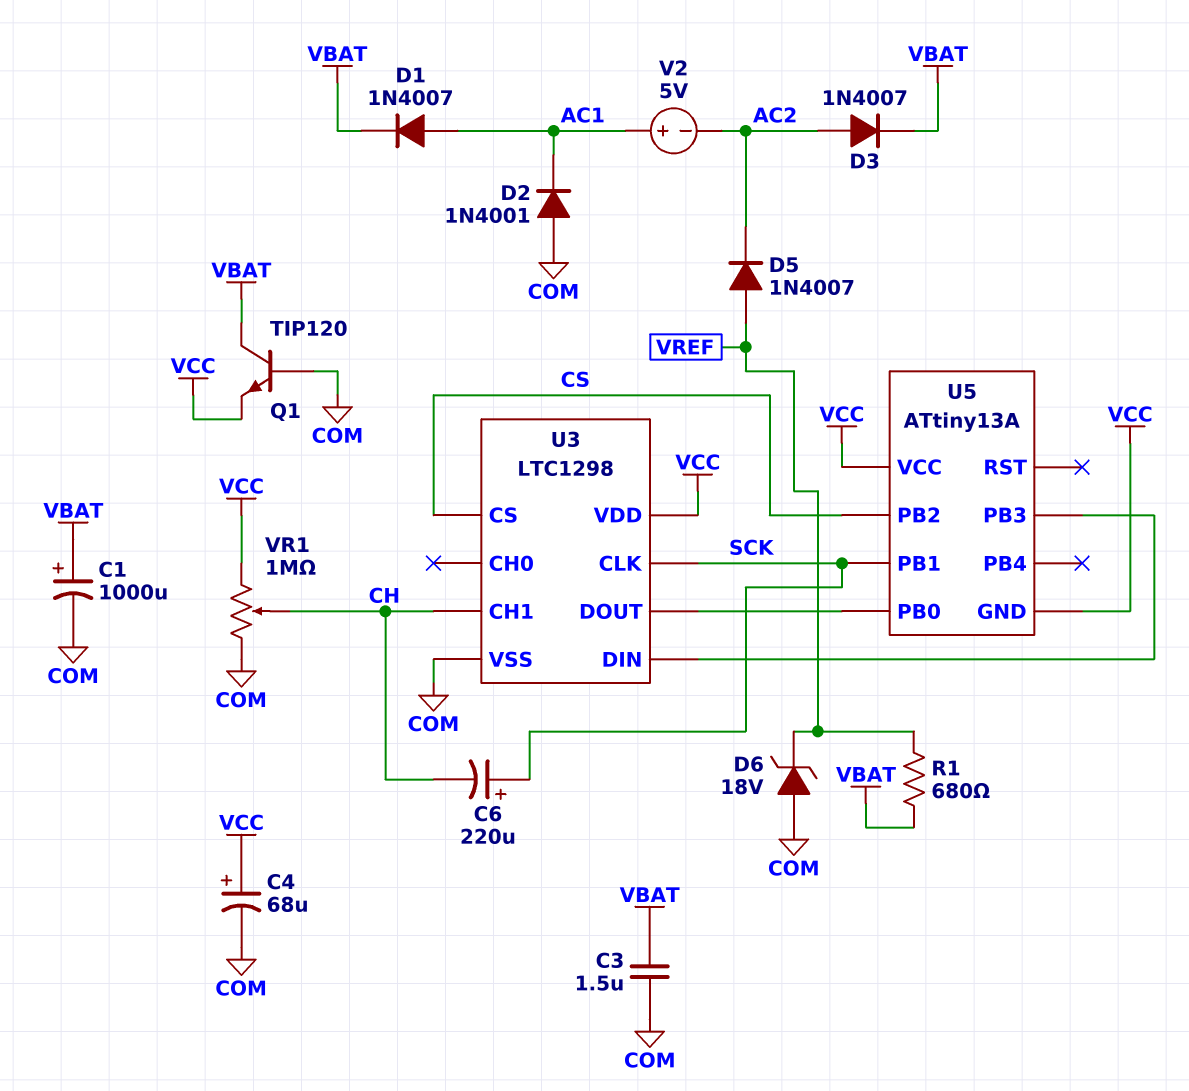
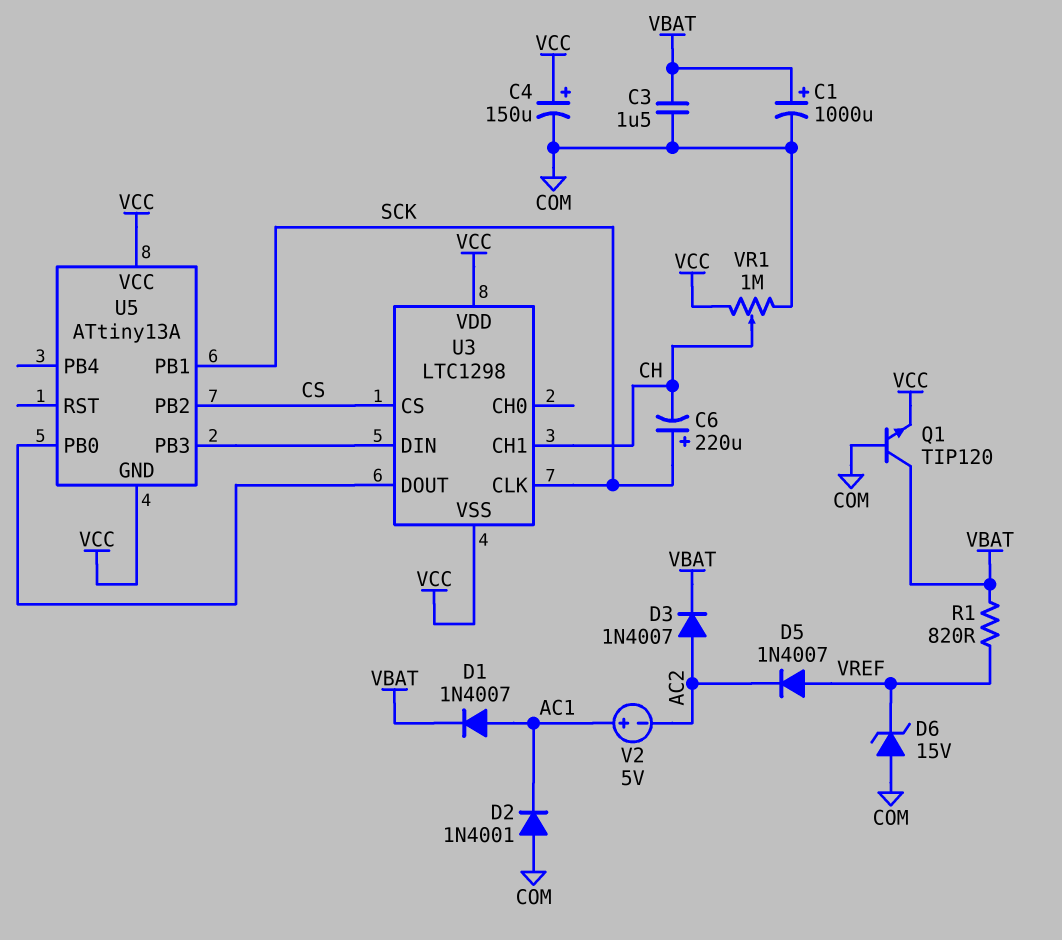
C4: 68uF (plus VCC, minus COM) -> 150uF (plus VCC, minus COM)
D6: zener 18V (A COM, K VREF) -> zener 15V (A COM, K VREF)
R1: 680 (VBAT, VREF) -> 820 (VBAT, VREF)
U3 pin VSS: COM -> VCC

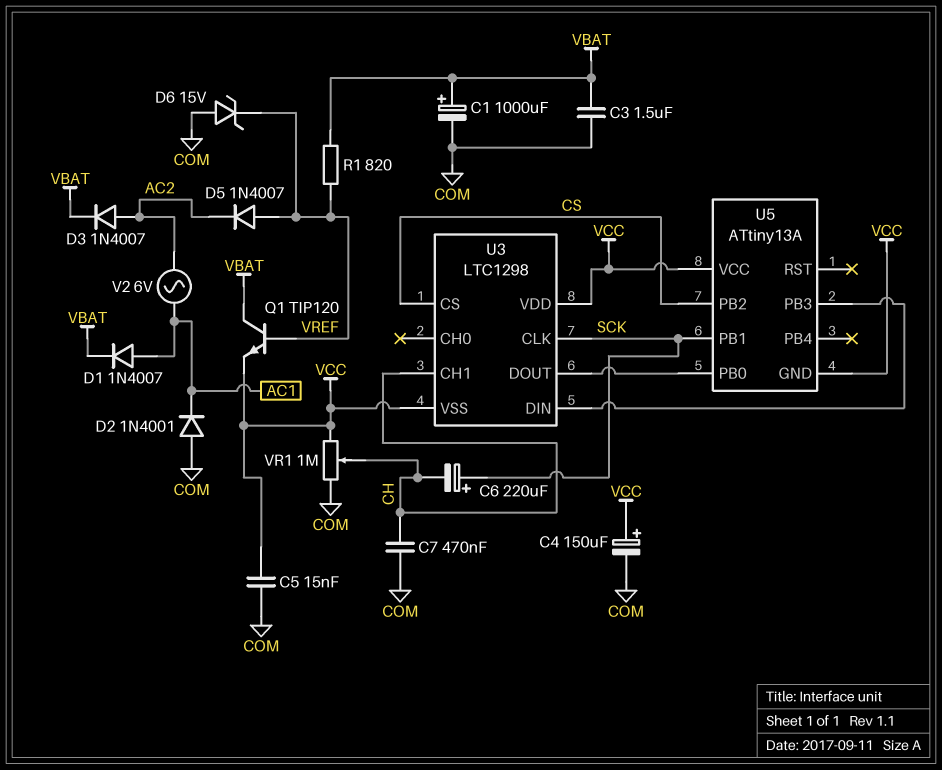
C5: none -> 15nF (COM, VCC)
C7: none -> 470nF (CH, COM)
Q1: NPN TIP120 (B COM, C VBAT, E VCC) -> NPN TIP120 (B VREF, C VBAT, E VCC)
V2: 5V (plus AC1, minus AC2) -> AC 6V (AC1, AC2)

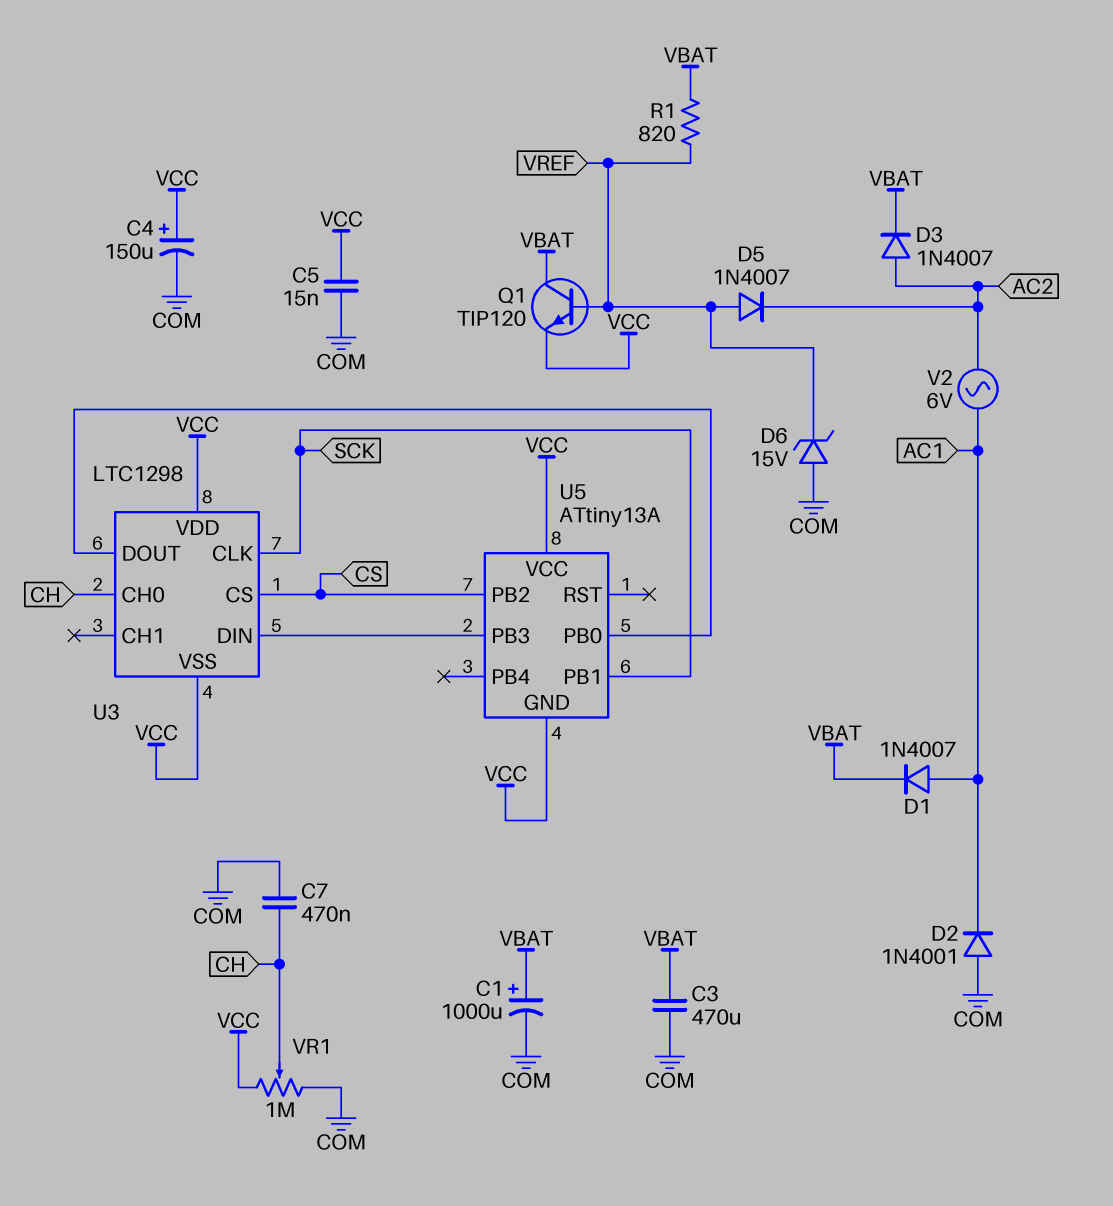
C3: 1.5uF (COM, VBAT) -> 470uF (COM, VBAT)
C6: 220uF (plus SCK, minus CH) -> none
U3 pin CH0: none -> CH
U3 pin CH1: CH -> none

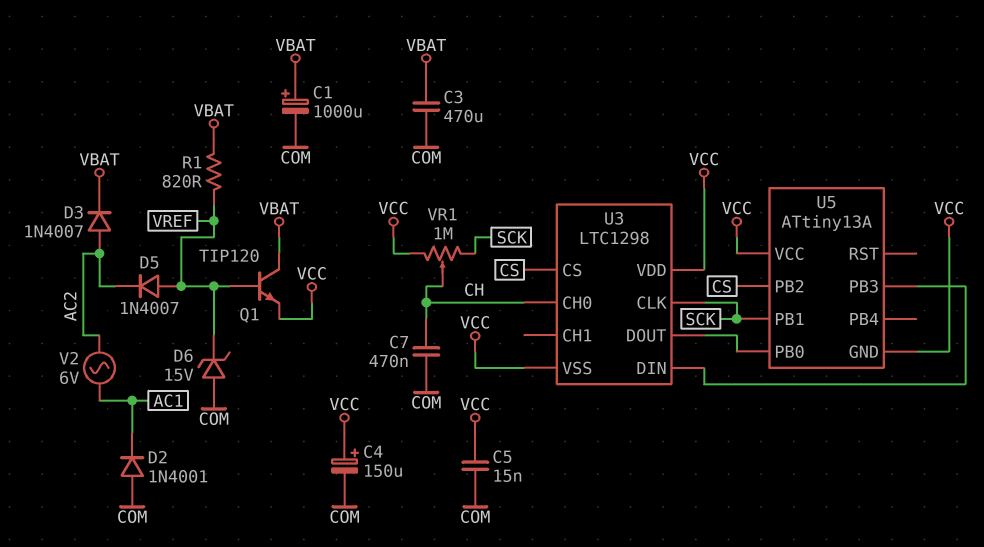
D1: diode 1N4007 (A AC1, K VBAT) -> none
VR1: 1M (COM, VCC, wiper CH) -> 1M (SCK, VCC, wiper CH)

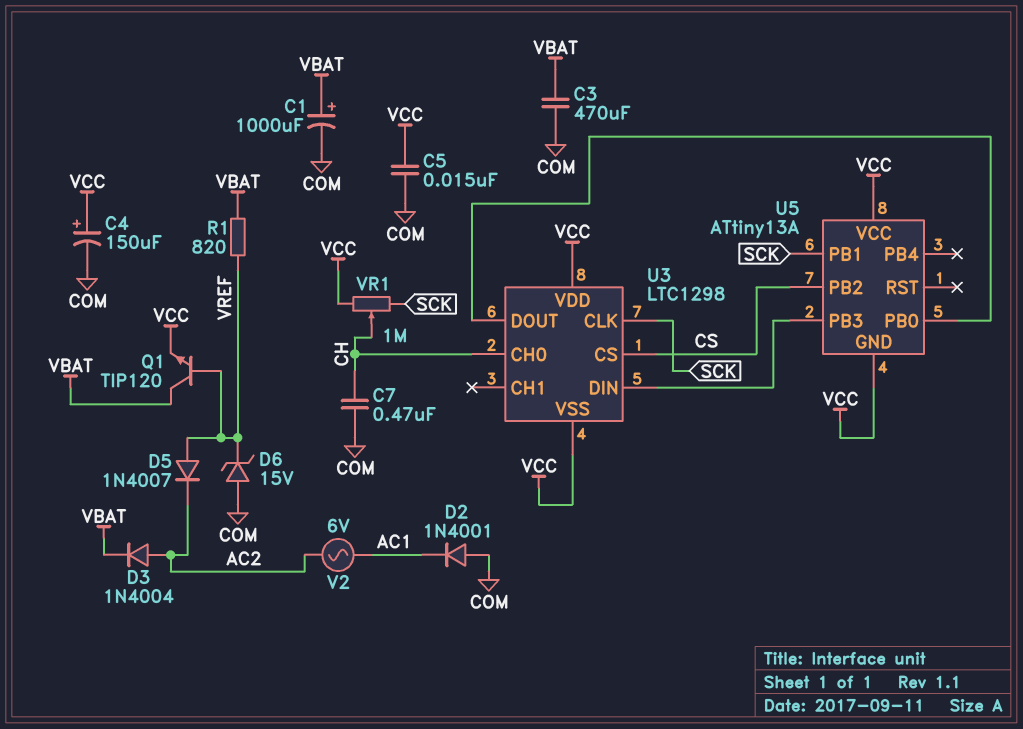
D3: diode 1N4007 (A AC2, K VBAT) -> diode 1N4004 (A AC2, K VBAT)

